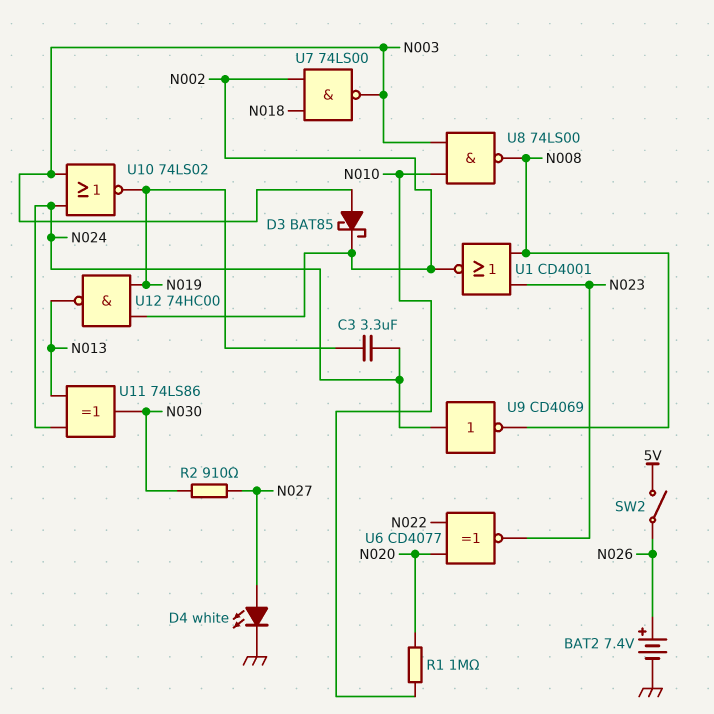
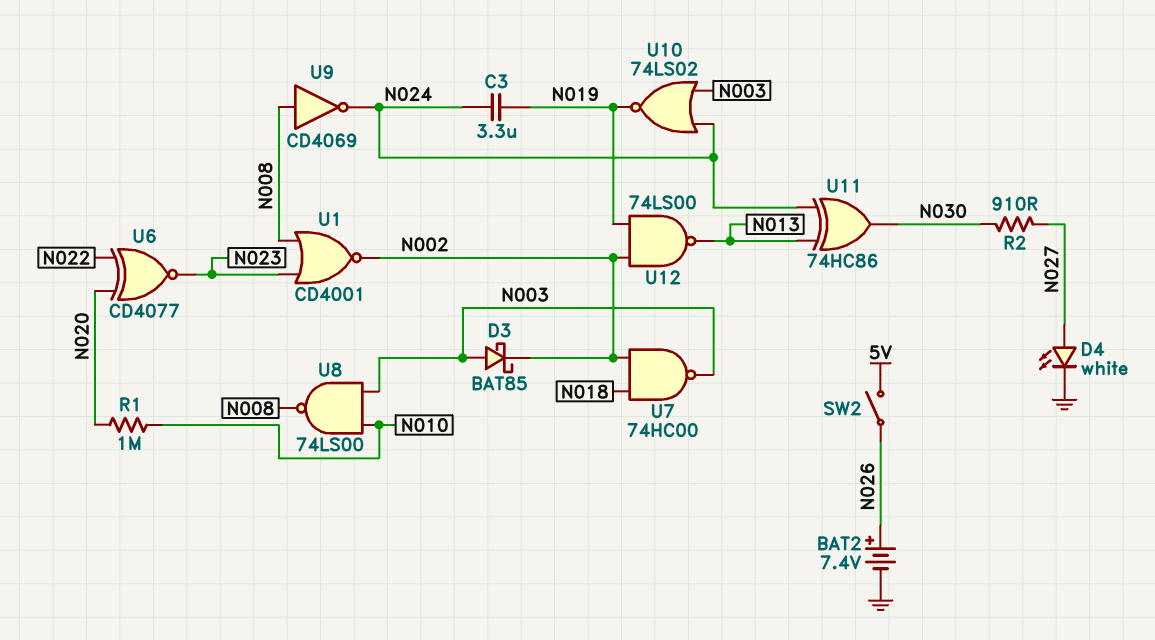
U7: NAND 74LS00 (in N002, in N018, out N003) -> NAND 74HC00 (in N002, in N018, out N003)
U9: NOT CD4069 (in N024, out N008) -> NOT CD4069 (in N008, out N024)
U11: XOR 74LS86 (in N013, in N024, out N030) -> XOR 74HC86 (in N013, in N024, out N030)
U12: NAND 74HC00 (in N002, in N019, out N013) -> NAND 74LS00 (in N002, in N019, out N013)

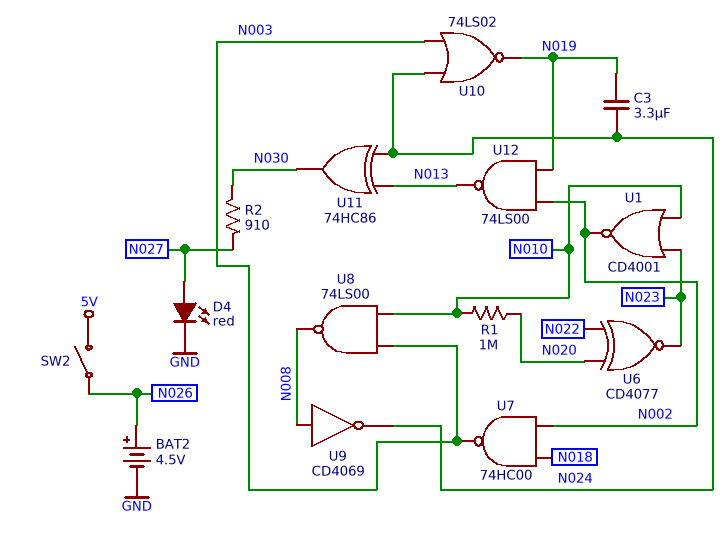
BAT2: 7.4V (plus N026, minus GND) -> 4.5V (plus N026, minus GND)
D3: schottky BAT85 (A N003, K N002) -> none
D4: LED white (A N027, K GND) -> LED red (A N027, K GND)
U1: NOR CD4001 (in N008, in N023, out N002) -> NOR CD4001 (in N010, in N023, out N002)

